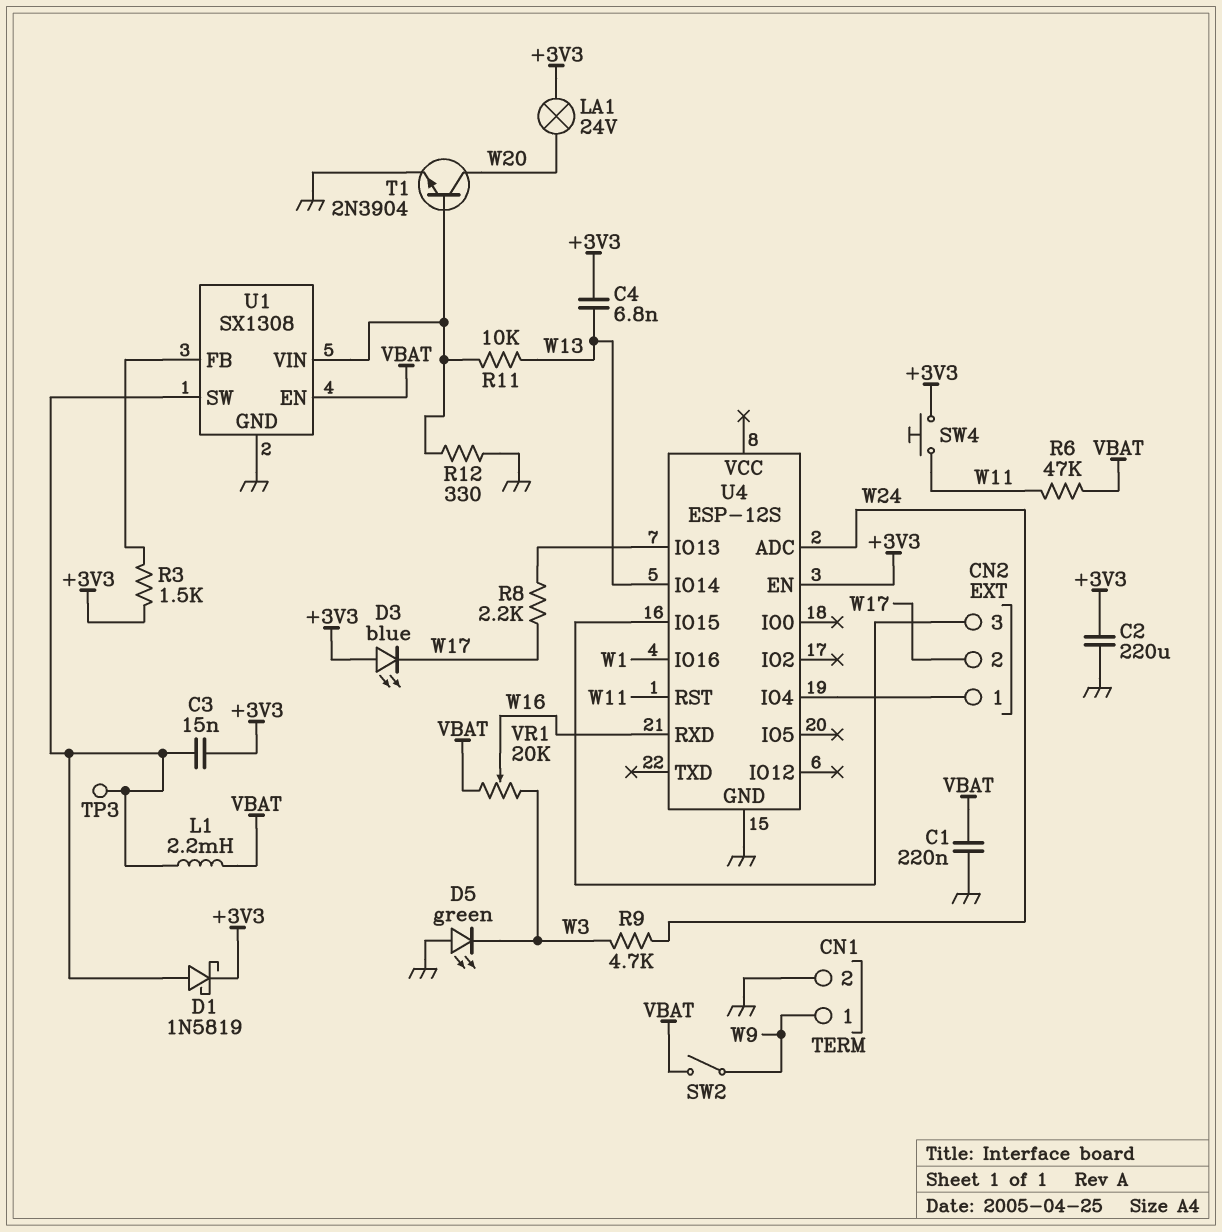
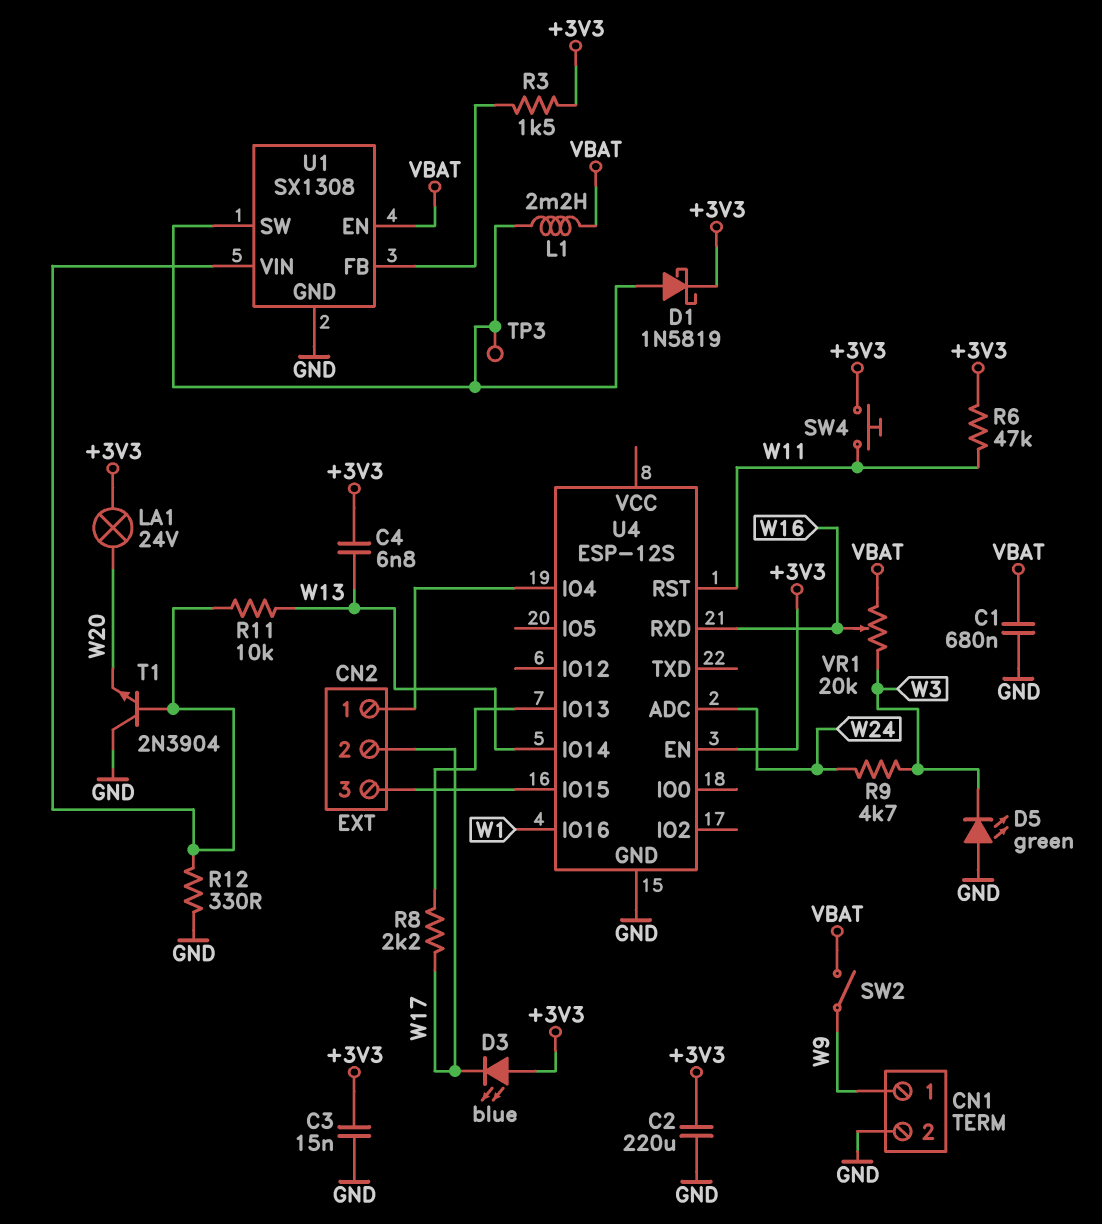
C1: 220nF (GND, VBAT) -> 680nF (GND, VBAT)
C3: 15nF (+3V3, U1/SW) -> 15nF (+3V3, GND)
R6: 47k (VBAT, W11) -> 47k (+3V3, W11)
T1: NPN 2N3904 (B U1/VIN, C W20, E GND) -> NPN 2N3904 (B U1/VIN, C GND, E W20)

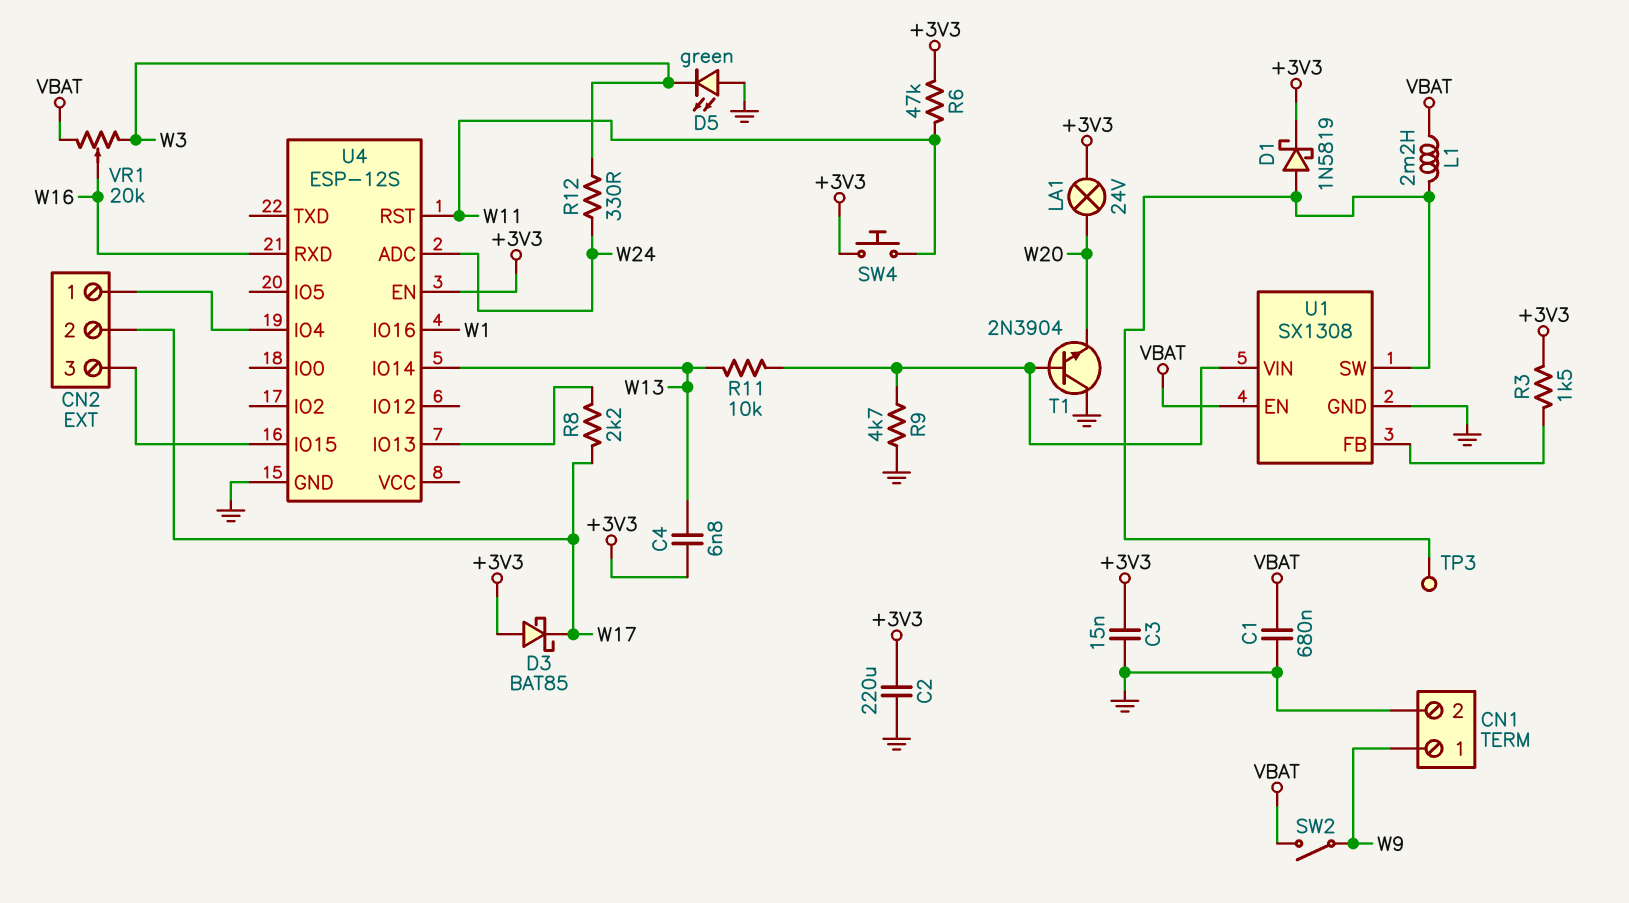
D3: LED blue (A +3V3, K W17) -> schottky BAT85 (A +3V3, K W17)
R9: 4.7k (W3, W24) -> 4.7k (GND, U1/VIN)
R12: 330 (GND, U1/VIN) -> 330 (W3, W24)

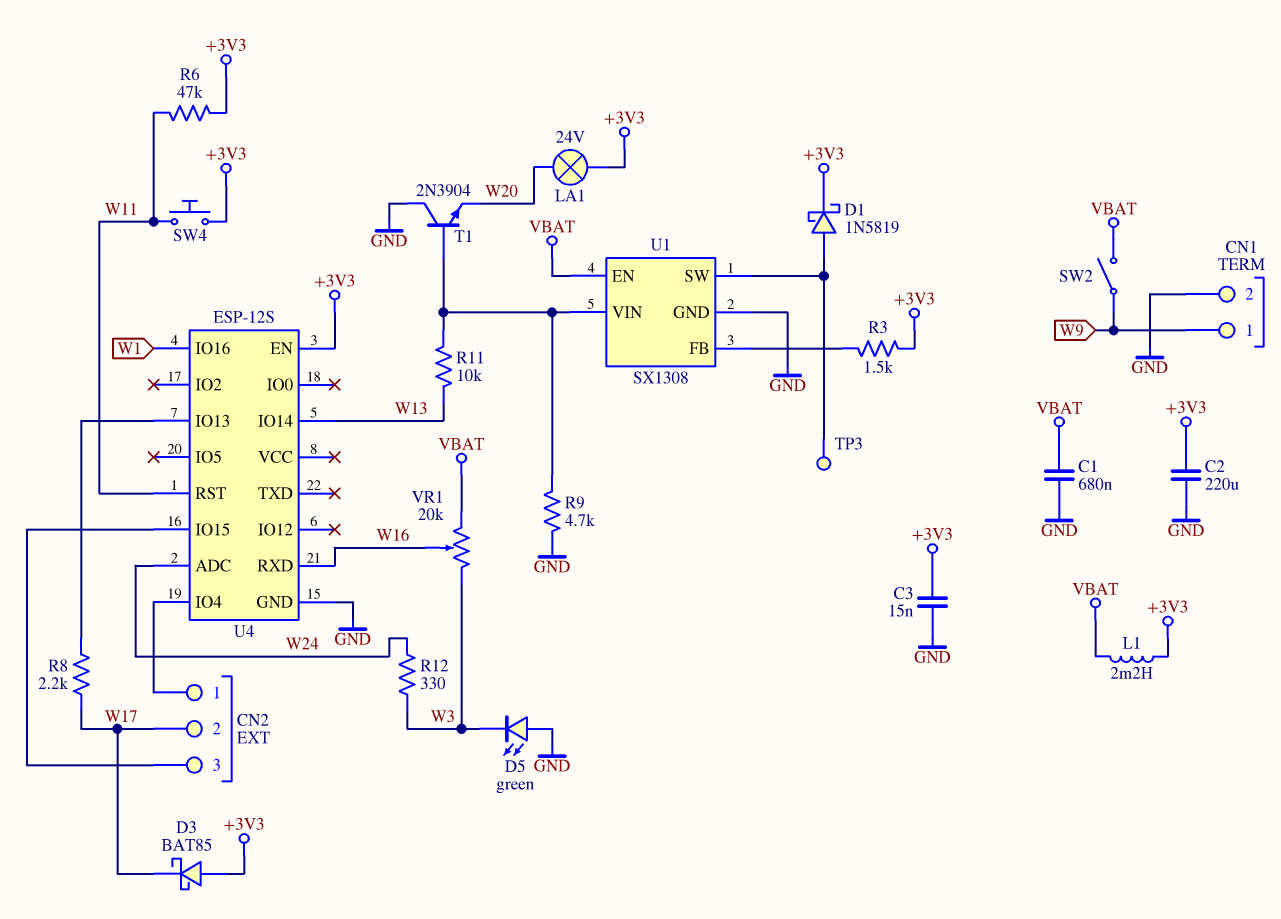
C4: 6.8nF (+3V3, W13) -> none
L1: 2.2mH (U1/SW, VBAT) -> 2.2mH (+3V3, VBAT)

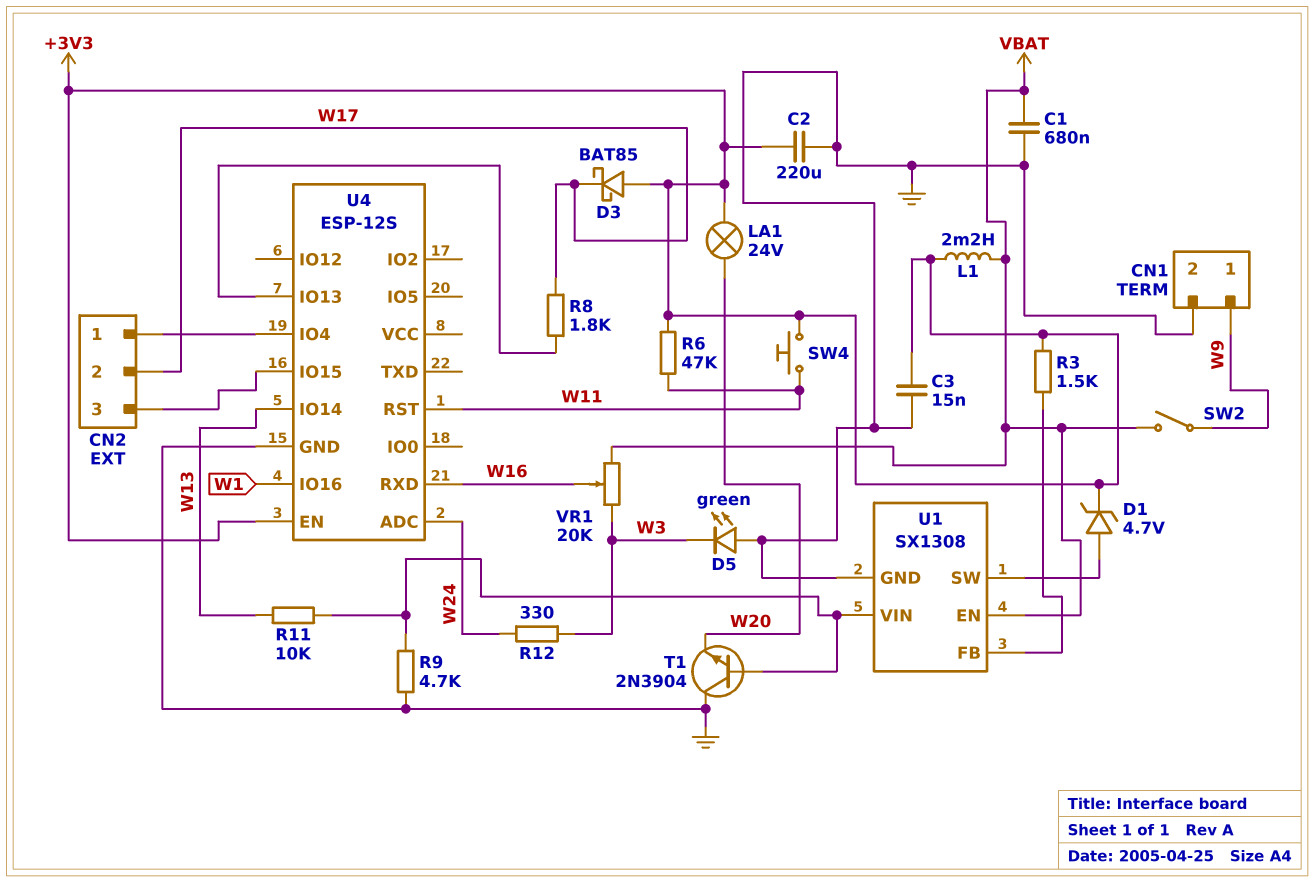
D1: schottky 1N5819 (A U1/SW, K +3V3) -> zener 4.7V (A U1/SW, K +3V3)
R8: 2.2k (U4/IO13, W17) -> 1.8k (U4/IO13, W17)
TP3: test point (U1/SW) -> none

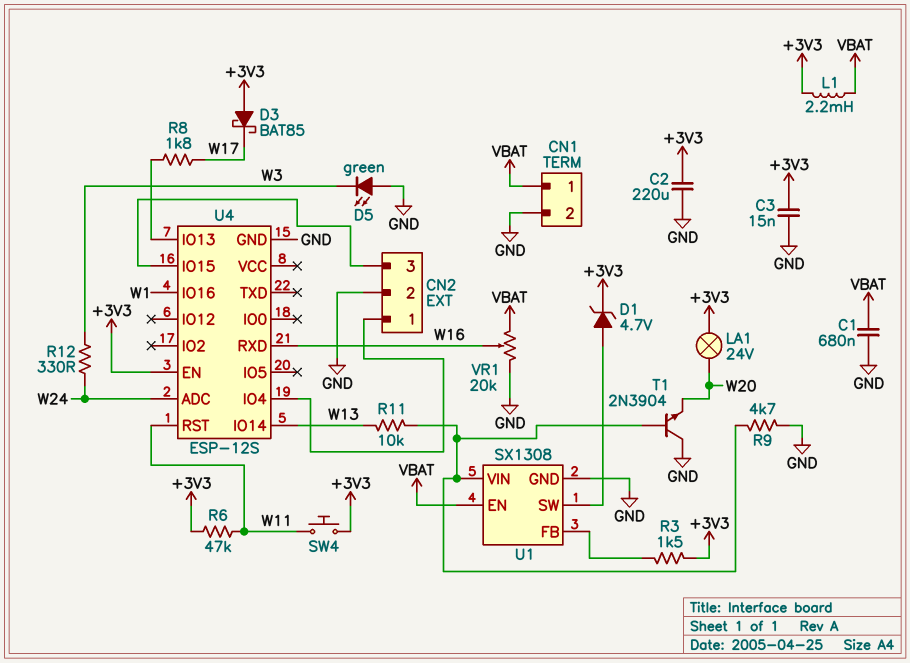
CN1 pin 1: W9 -> VBAT
CN2 pin 2: W17 -> GND
SW2: switch (VBAT, W9) -> none
VR1: 20k (VBAT, W3, wiper W16) -> 20k (GND, VBAT, wiper W16)

